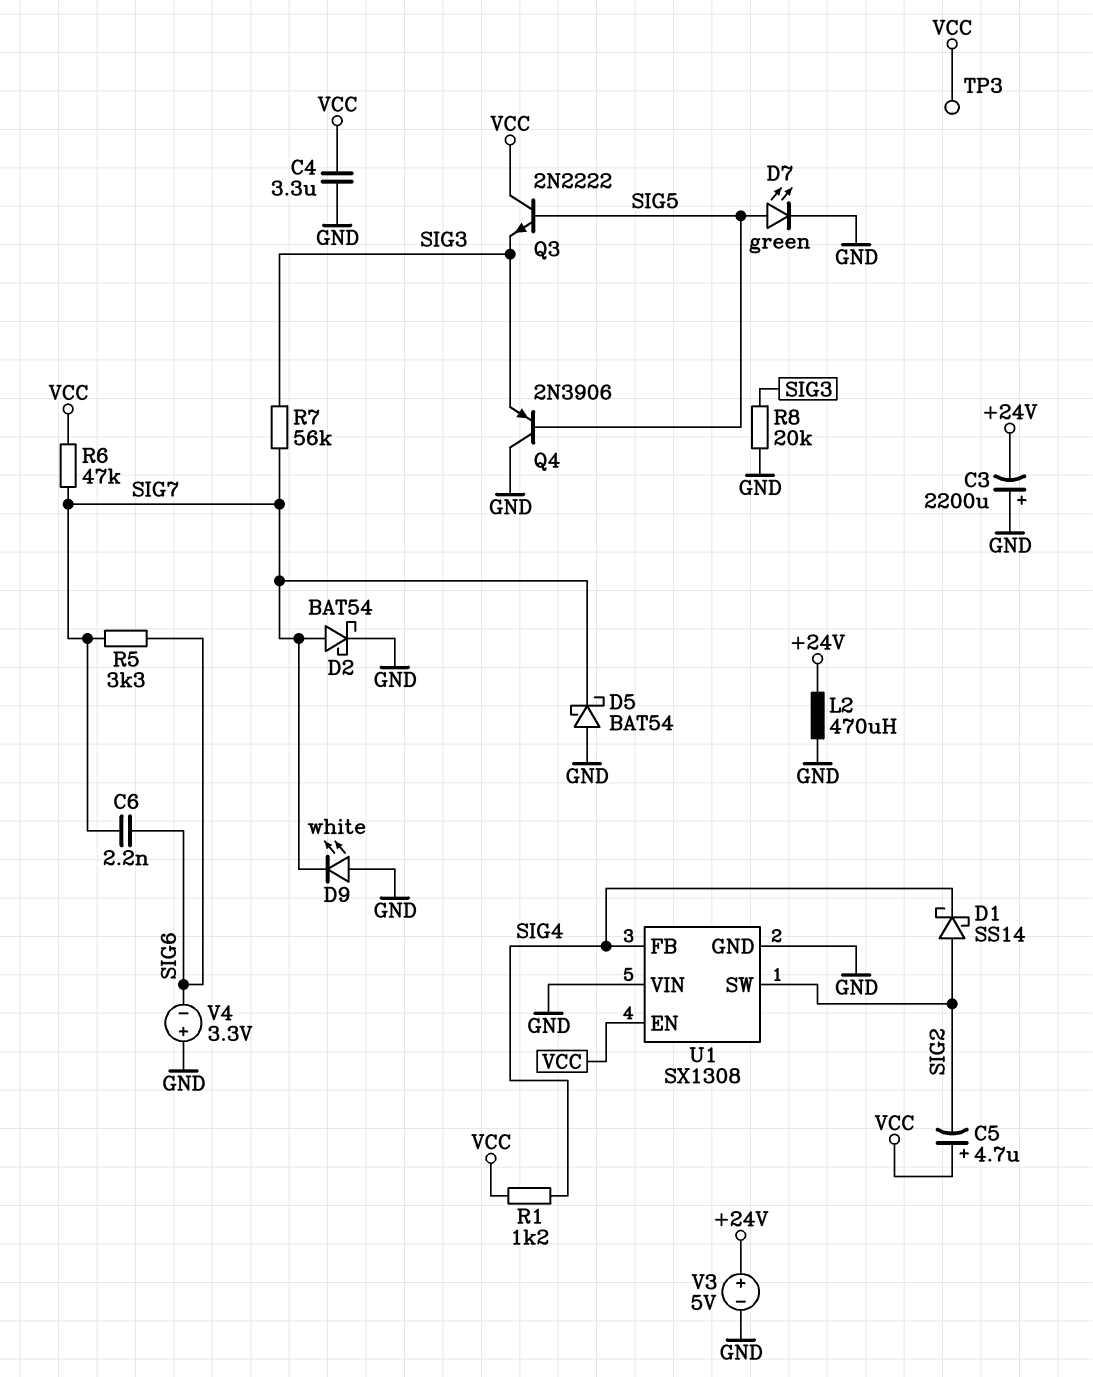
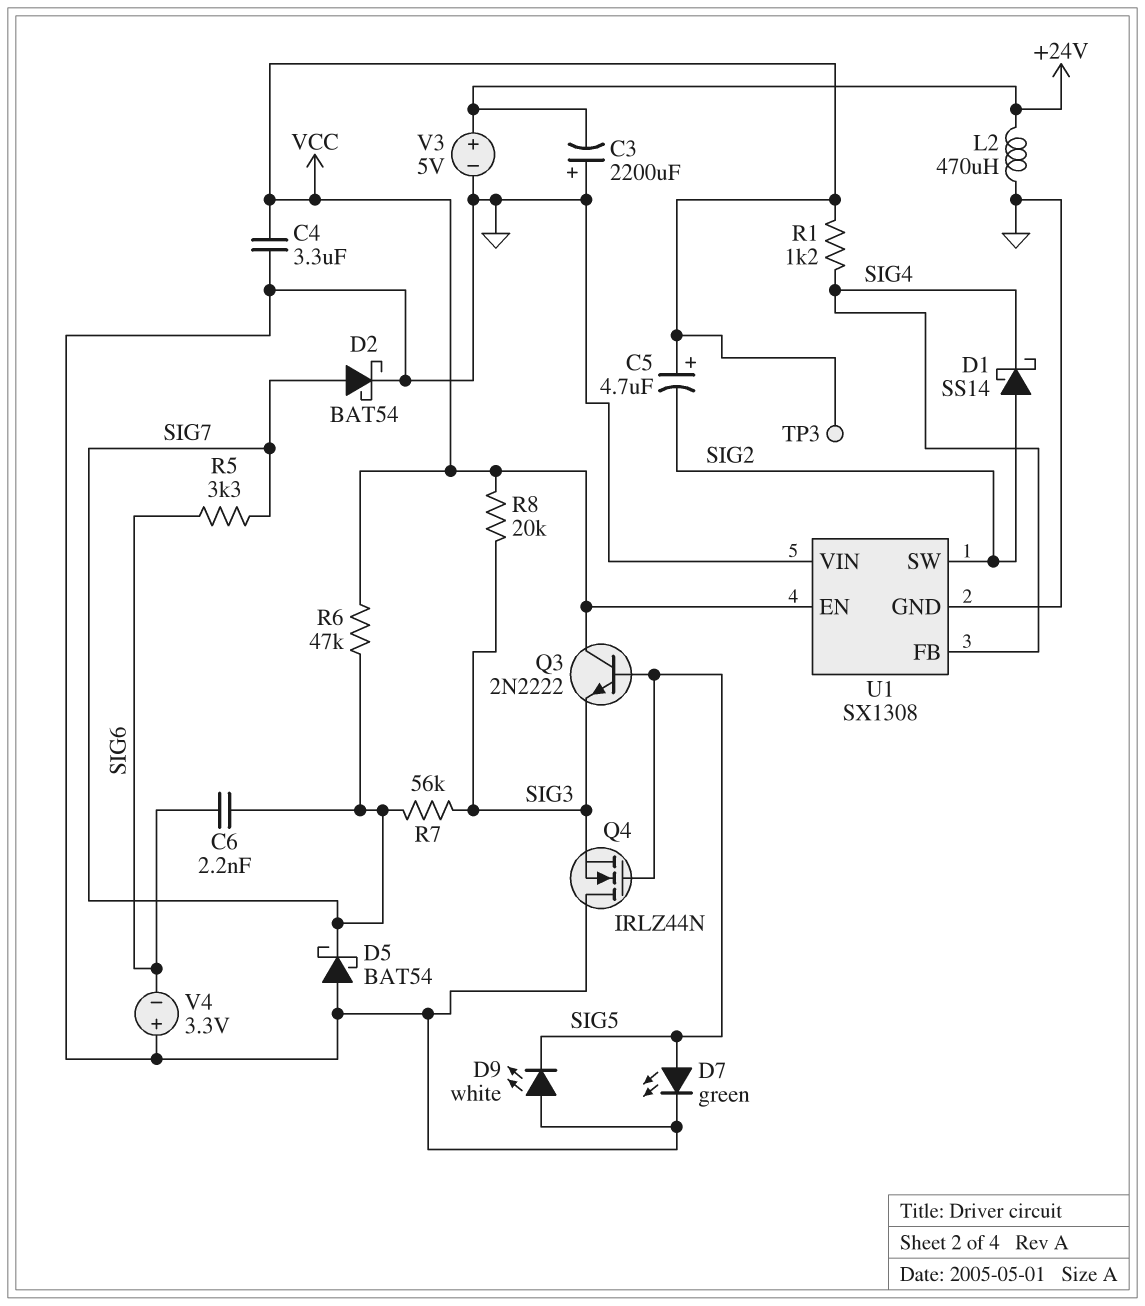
D9: LED white (A GND, K SIG7) -> LED white (A GND, K SIG5)
Q4: PNP 2N3906 (B SIG5, C GND, E SIG3) -> NMOS IRLZ44N (G SIG5, D GND, S SIG3)
R8: 20k (GND, SIG3) -> 20k (SIG3, VCC)

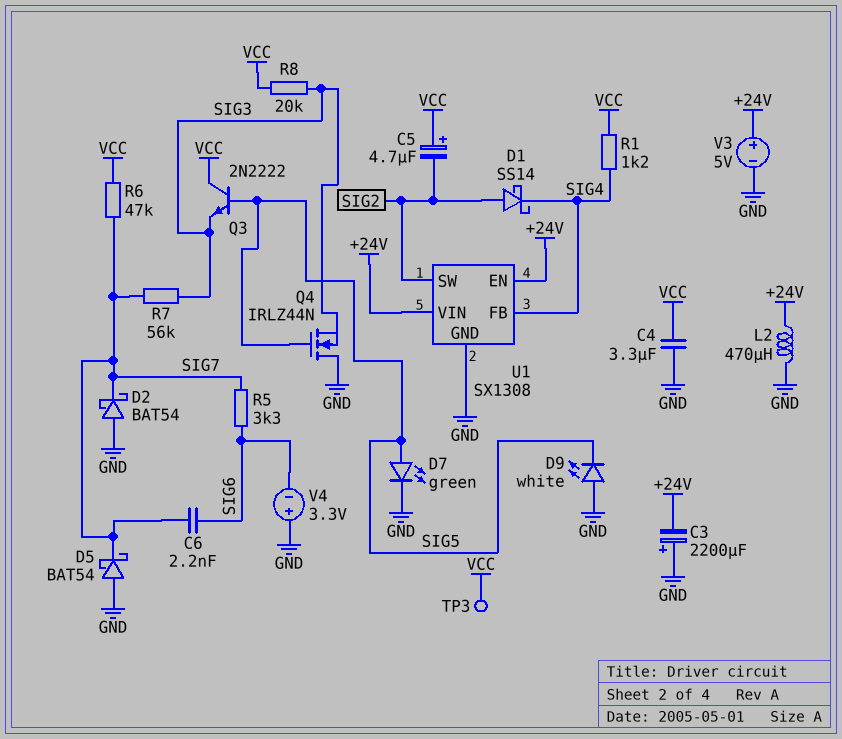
D2: schottky BAT54 (A SIG7, K GND) -> schottky BAT54 (A GND, K SIG7)
U1 pin EN: VCC -> +24V
U1 pin VIN: GND -> +24V

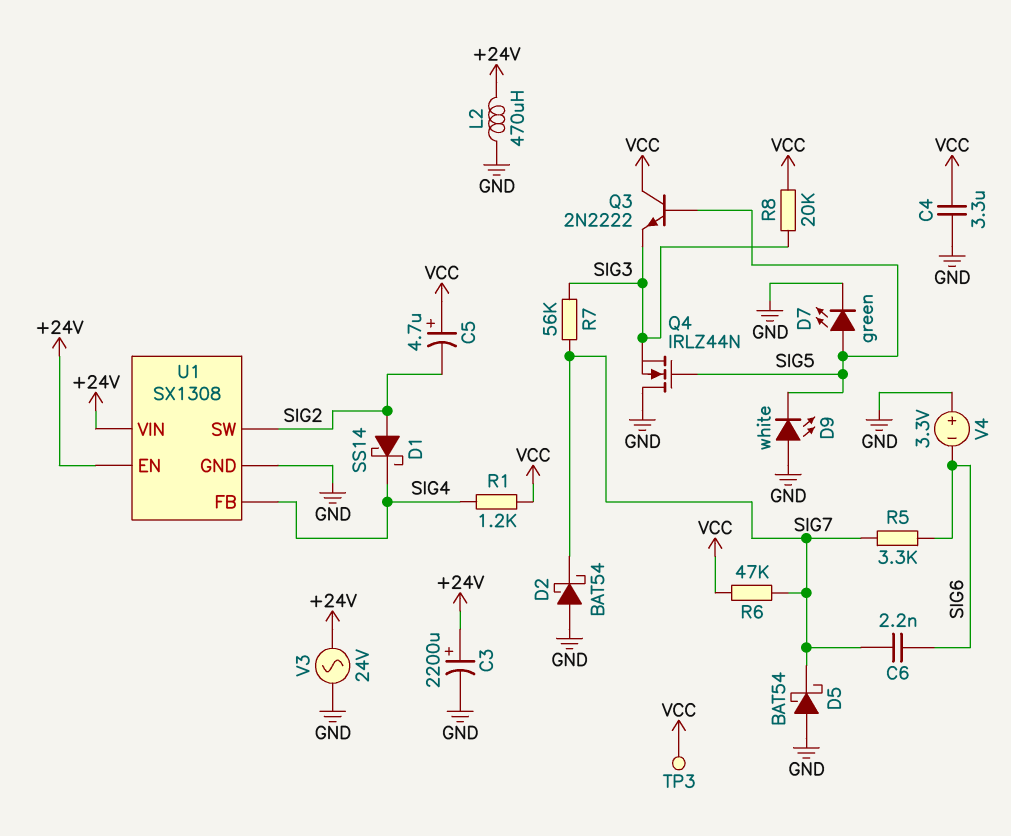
C3: 2200uF (plus GND, minus +24V) -> 2200uF (plus +24V, minus GND)
V3: 5V (plus +24V, minus GND) -> AC 24V (+24V, GND)

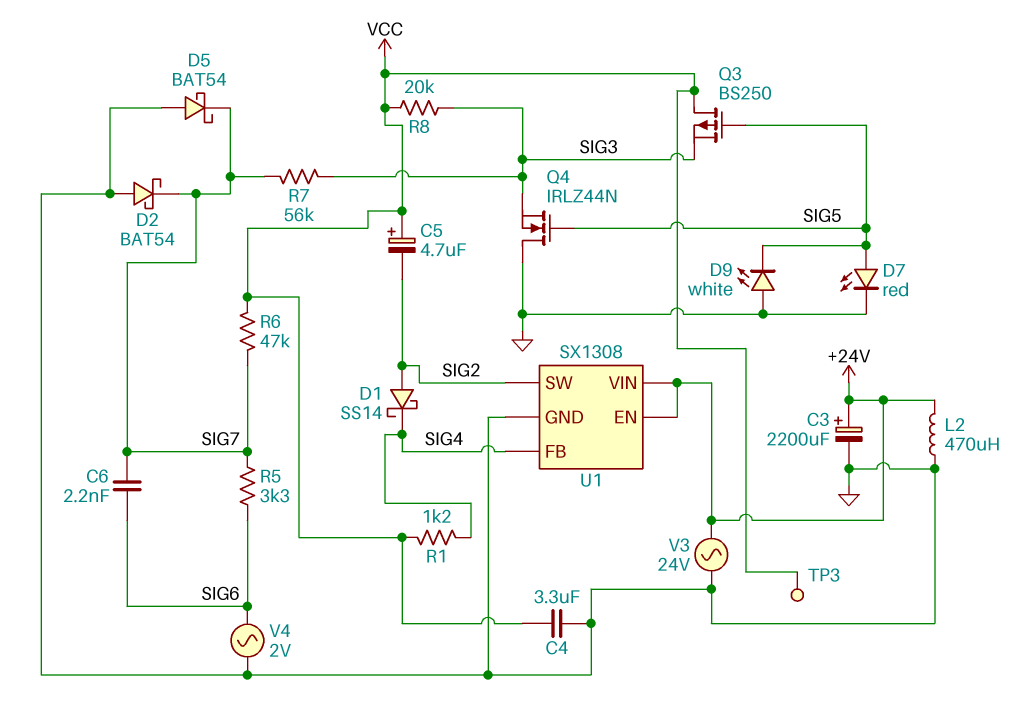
D7: LED green (A SIG5, K GND) -> LED red (A SIG5, K GND)
Q3: NPN 2N2222 (B SIG5, C VCC, E SIG3) -> PMOS BS250 (G SIG5, D VCC, S SIG3)
V4: 3.3V (plus GND, minus SIG6) -> AC 2V (GND, SIG6)

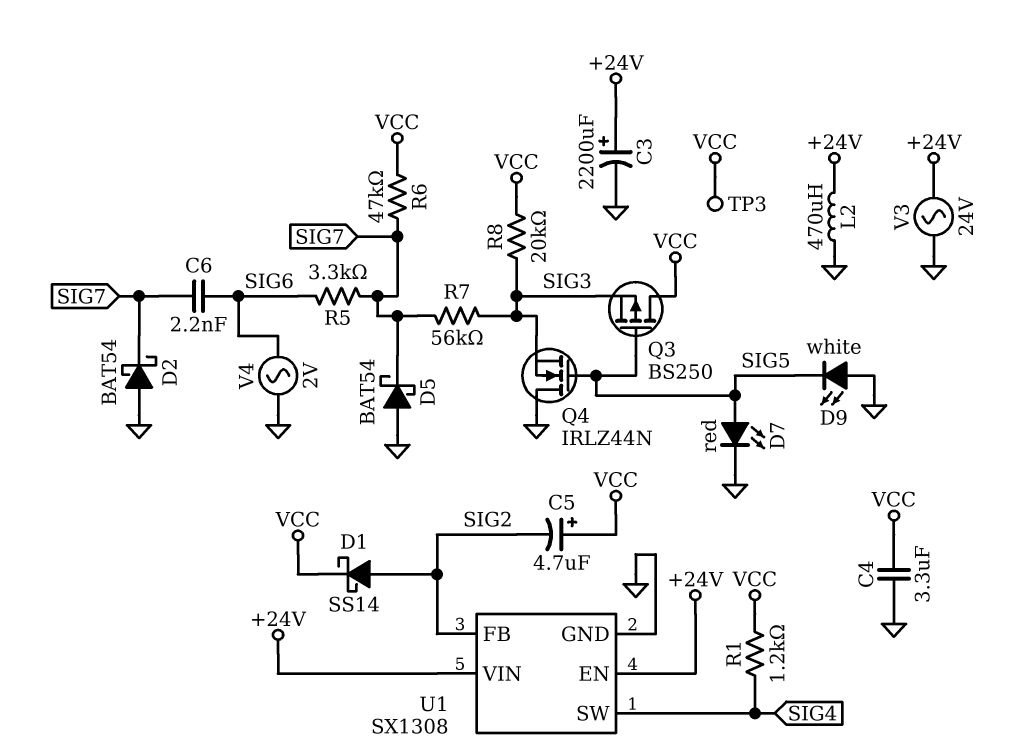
D1: schottky SS14 (A SIG2, K SIG4) -> schottky SS14 (A SIG2, K VCC)
U1 pin FB: SIG4 -> SIG2
U1 pin SW: SIG2 -> SIG4

